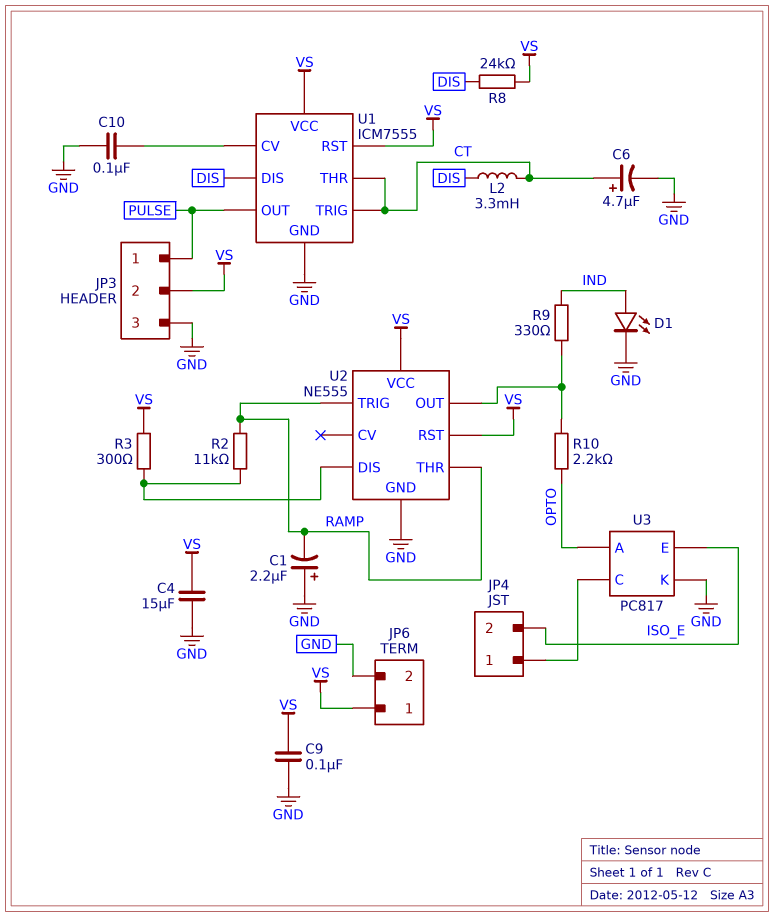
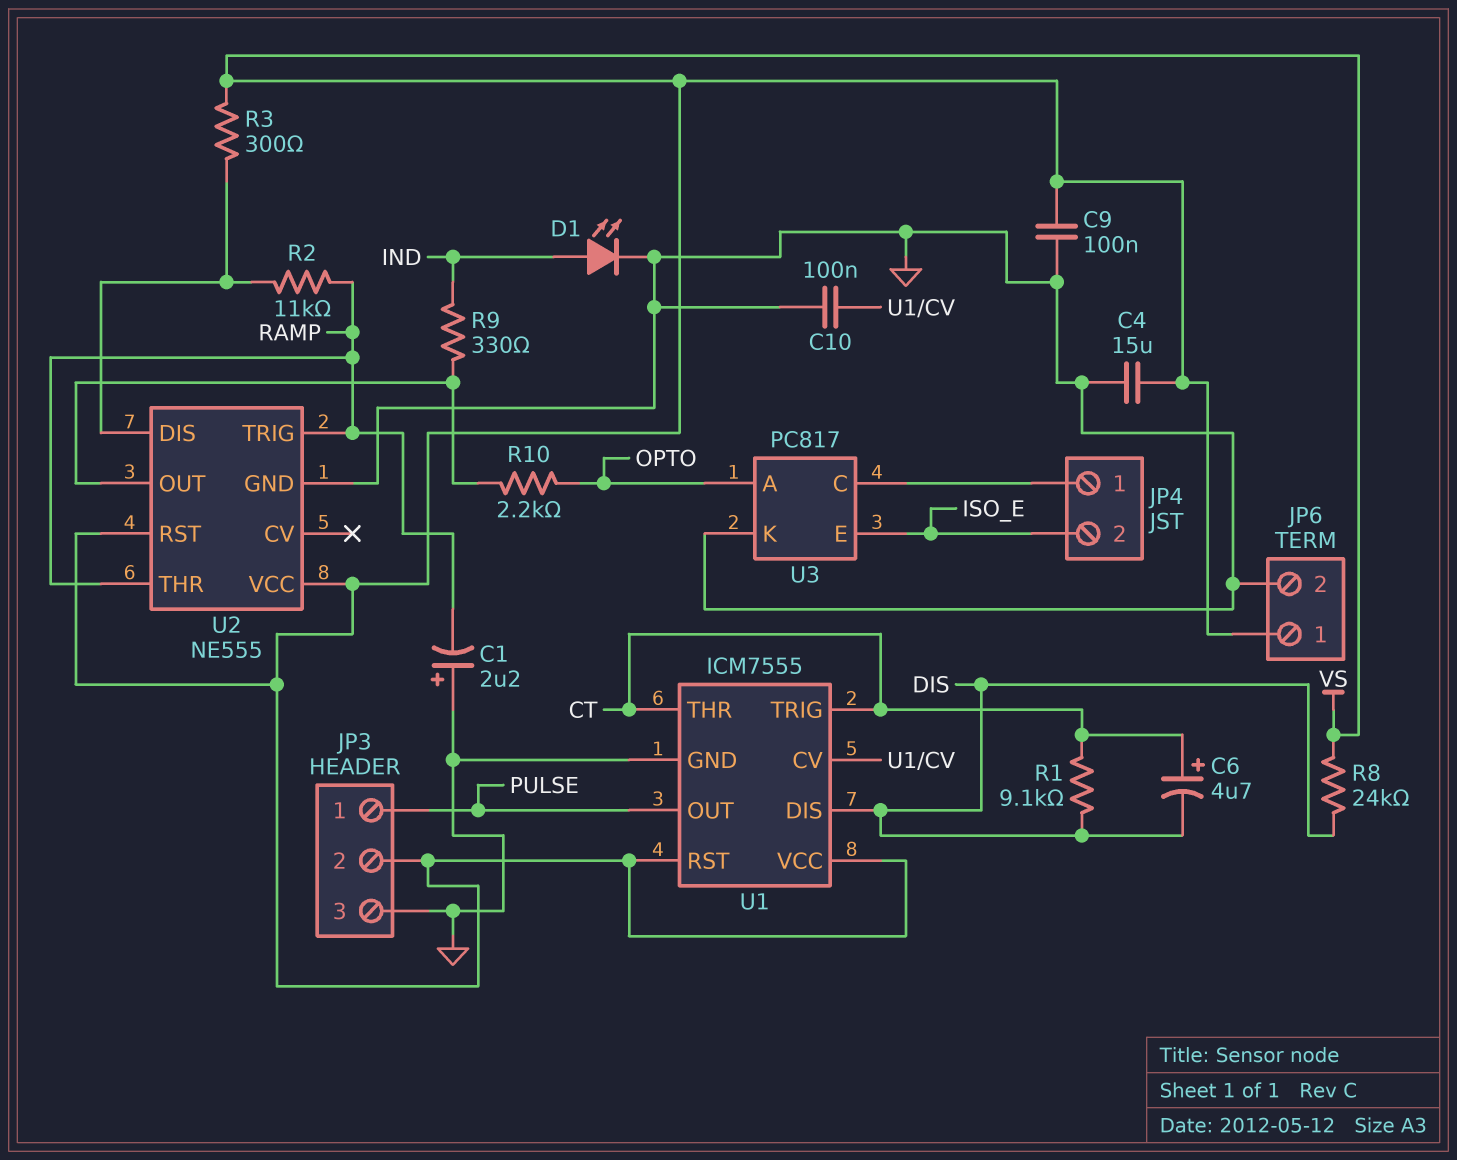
C6: 4.7uF (plus CT, minus GND) -> 4.7uF (plus CT, minus DIS)
L2: 3.3mH (CT, DIS) -> none
R1: none -> 9.1k (CT, DIS)

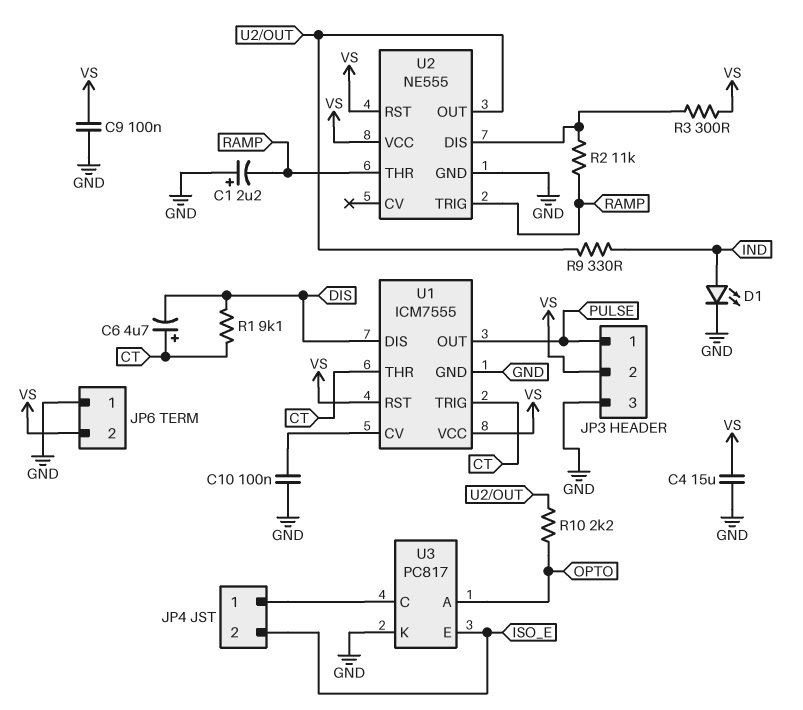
JP6 pin 1: VS -> GND
JP6 pin 2: GND -> VS
R8: 24k (DIS, VS) -> none

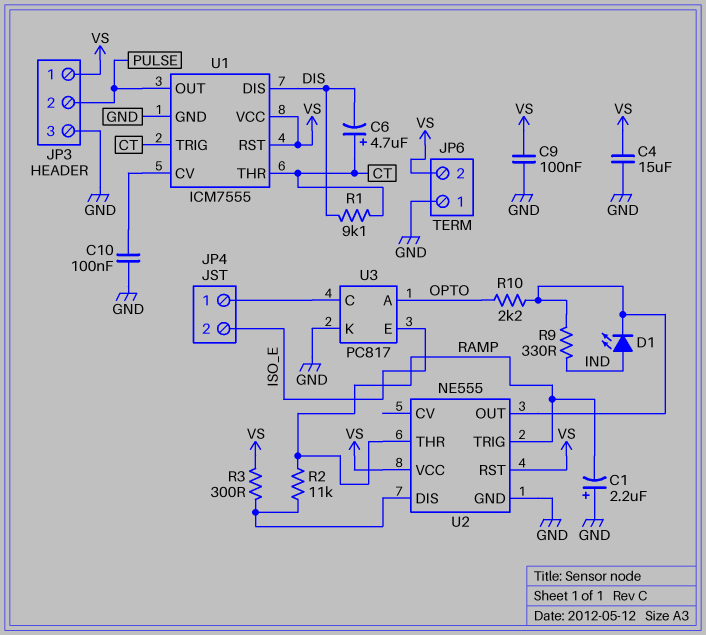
D1: LED (A IND, K GND) -> LED (A IND, K U2/OUT)
JP3 pin 1: PULSE -> VS
JP3 pin 2: VS -> PULSE

